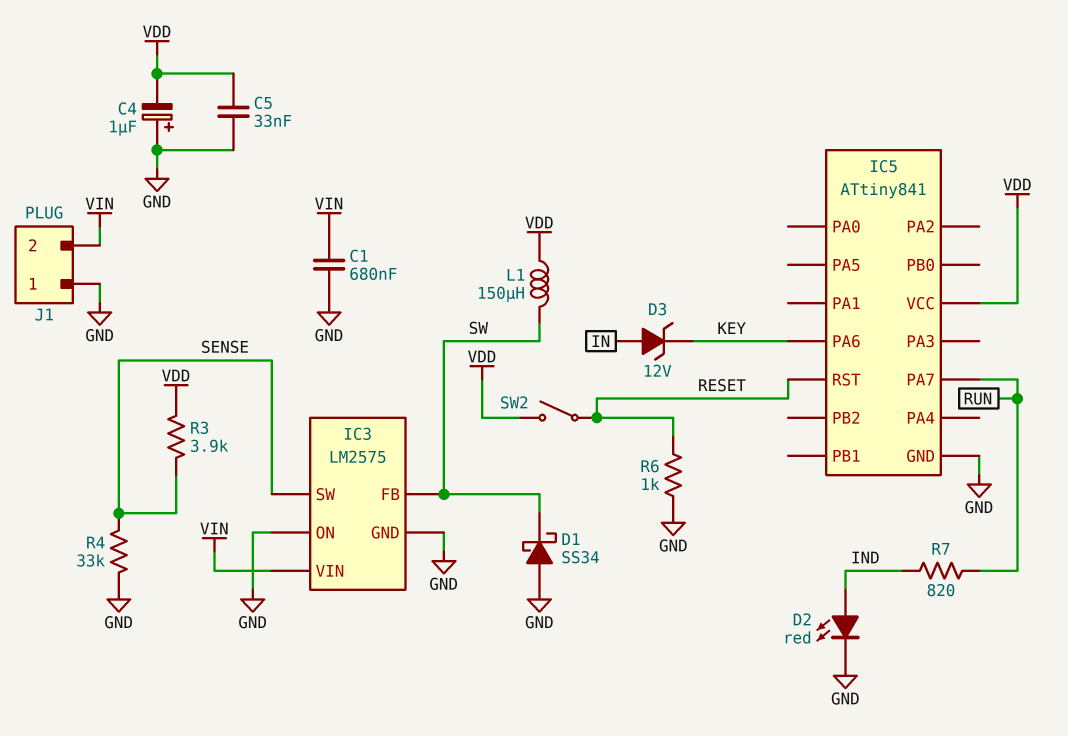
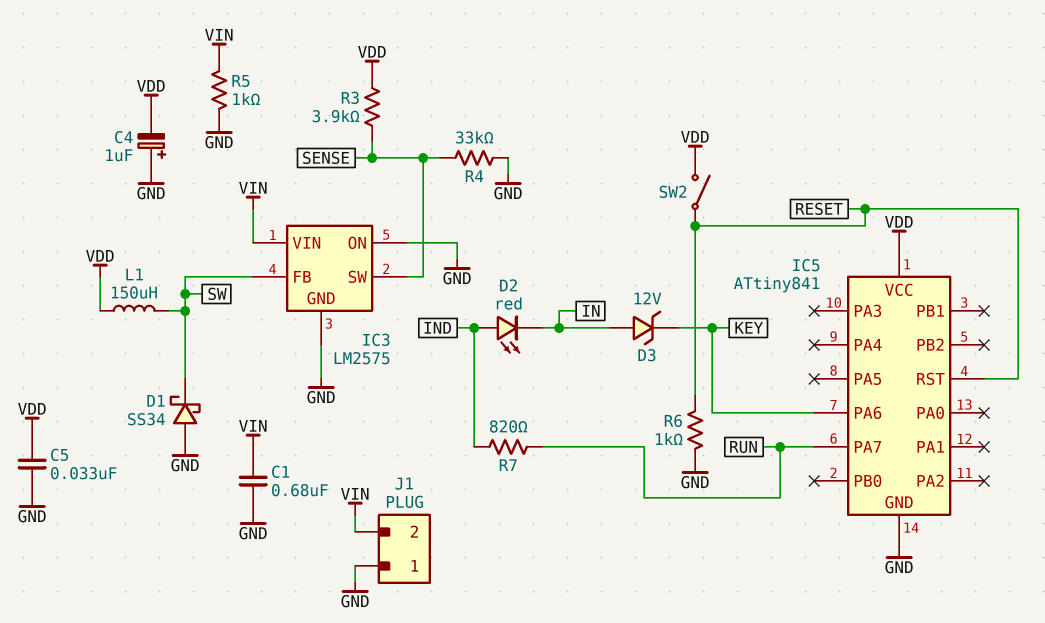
D2: LED red (A IND, K GND) -> LED red (A IND, K IN)
R5: none -> 1k (GND, VIN)

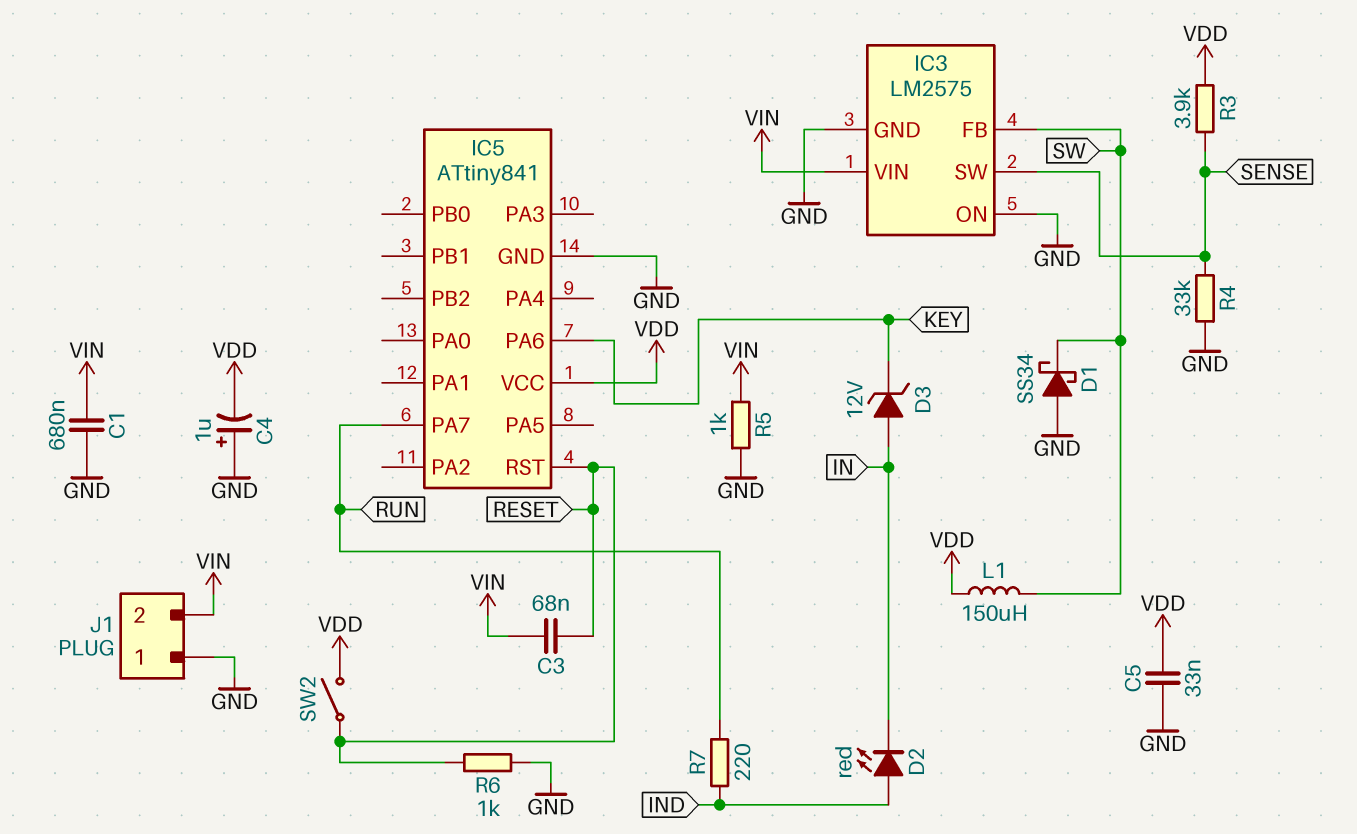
C3: none -> 68nF (RESET, VIN)
R7: 820 (IND, RUN) -> 220 (IND, RUN)

